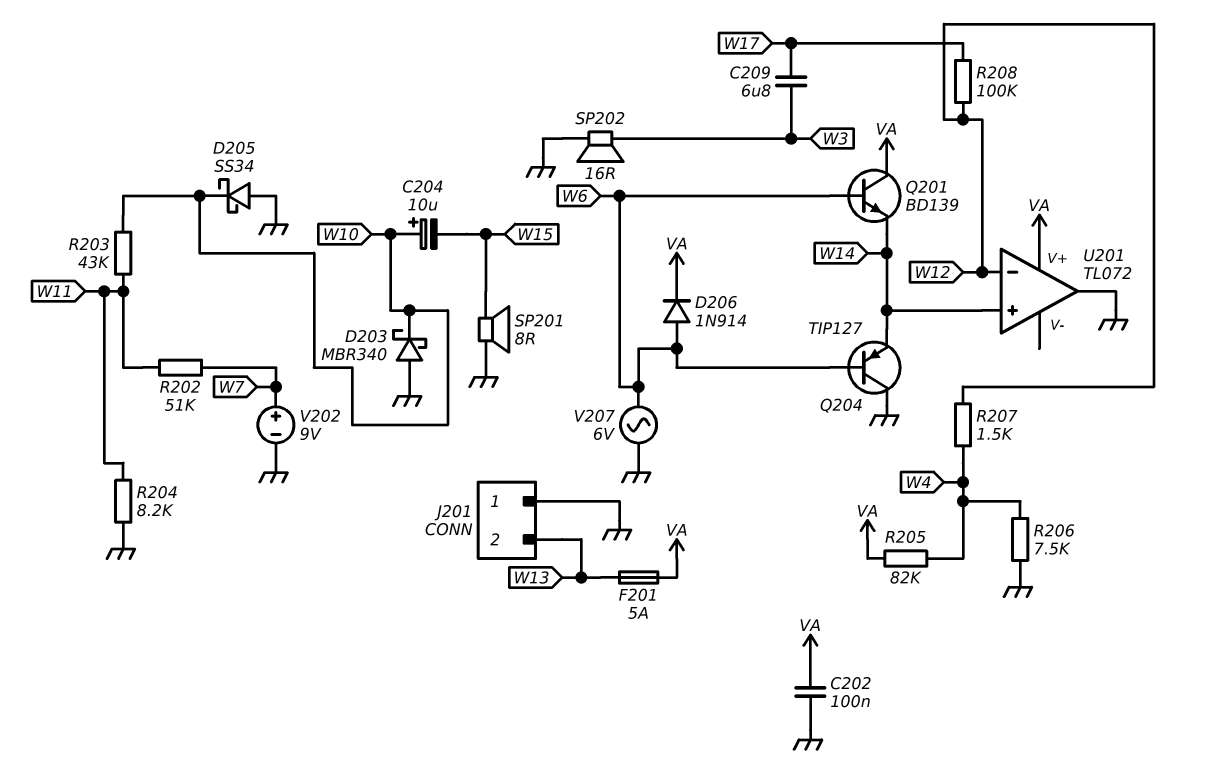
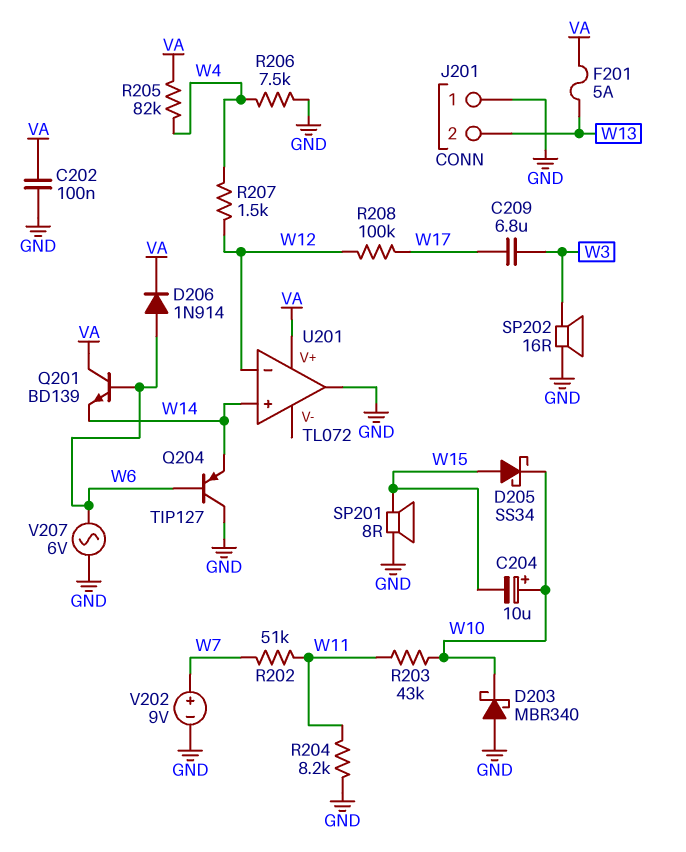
D205: schottky SS34 (A GND, K W10) -> schottky SS34 (A W15, K W10)

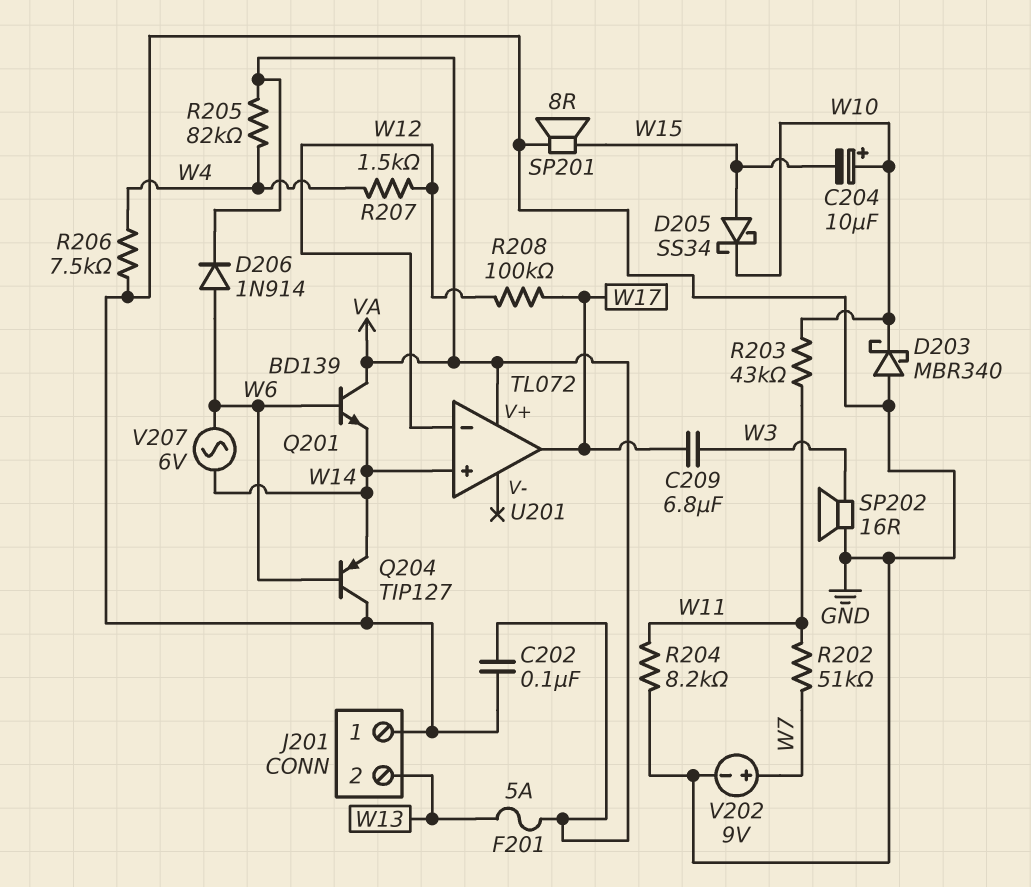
U201 pin out: GND -> W17
V207: AC 6V (GND, W6) -> AC 6V (W6, W14)

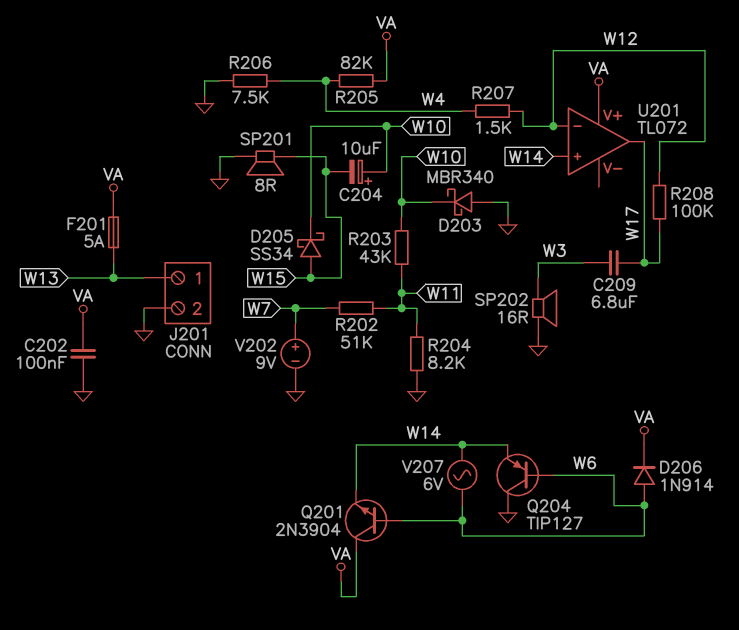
J201 pin 1: GND -> W13
J201 pin 2: W13 -> GND
Q201: NPN BD139 (B W6, C VA, E W14) -> NPN 2N3904 (B W6, C VA, E W14)

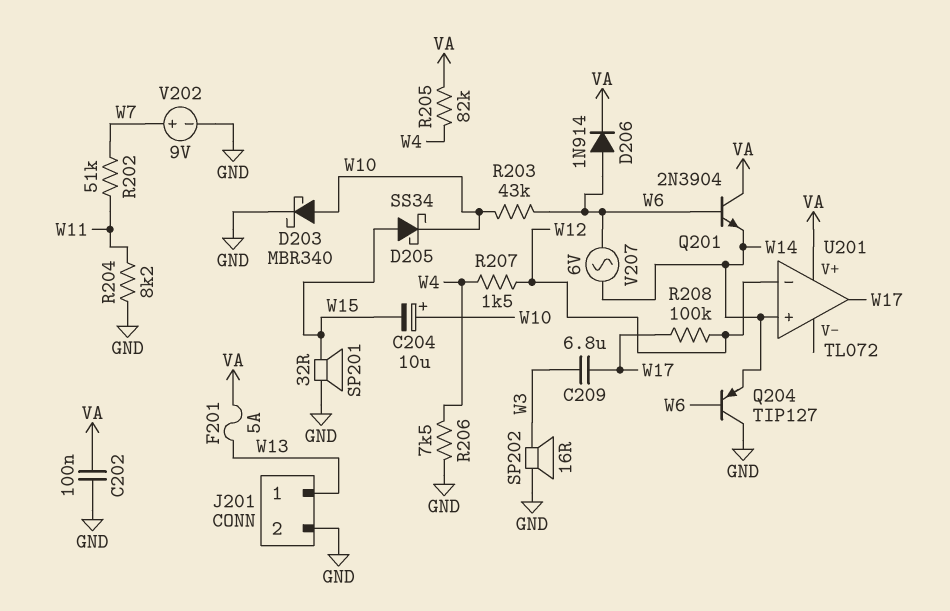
D203: schottky MBR340 (A GND, K W10) -> schottky MBR340 (A W10, K GND)
R203: 43k (W10, W11) -> 43k (W6, W10)
SP201: speaker 8R (GND, W15) -> speaker 32R (GND, W15)

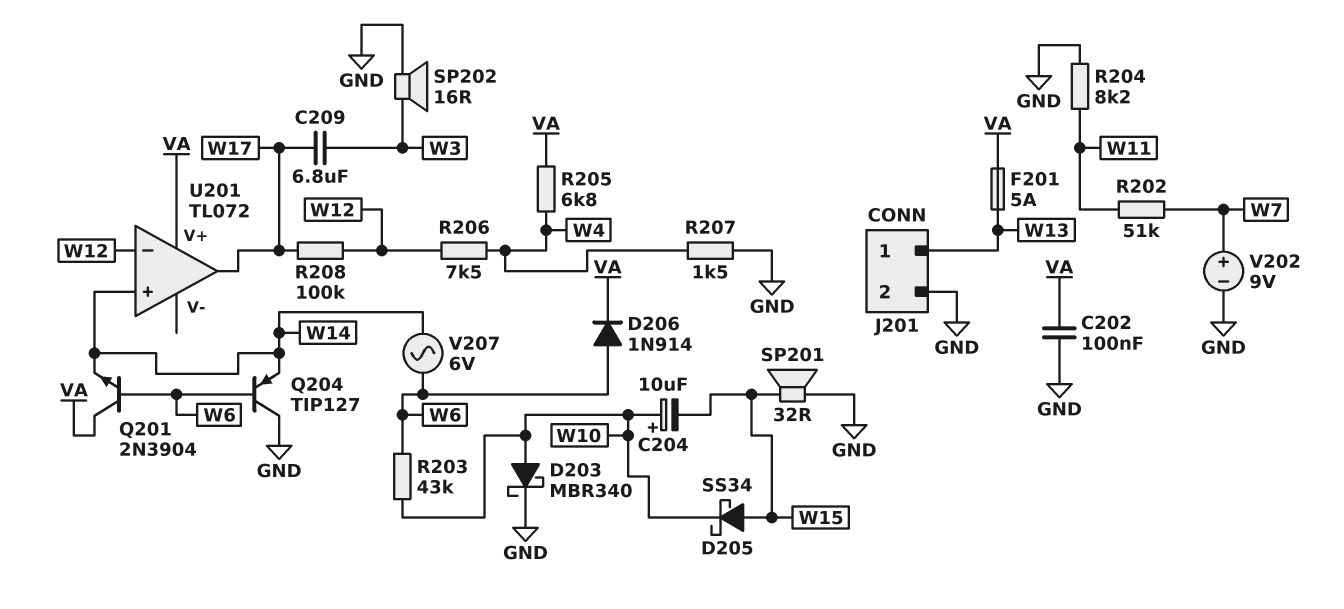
R205: 82k (VA, W4) -> 6.8k (VA, W4)
R206: 7.5k (GND, W4) -> 7.5k (W4, W12)
R207: 1.5k (W4, W12) -> 1.5k (GND, W4)

